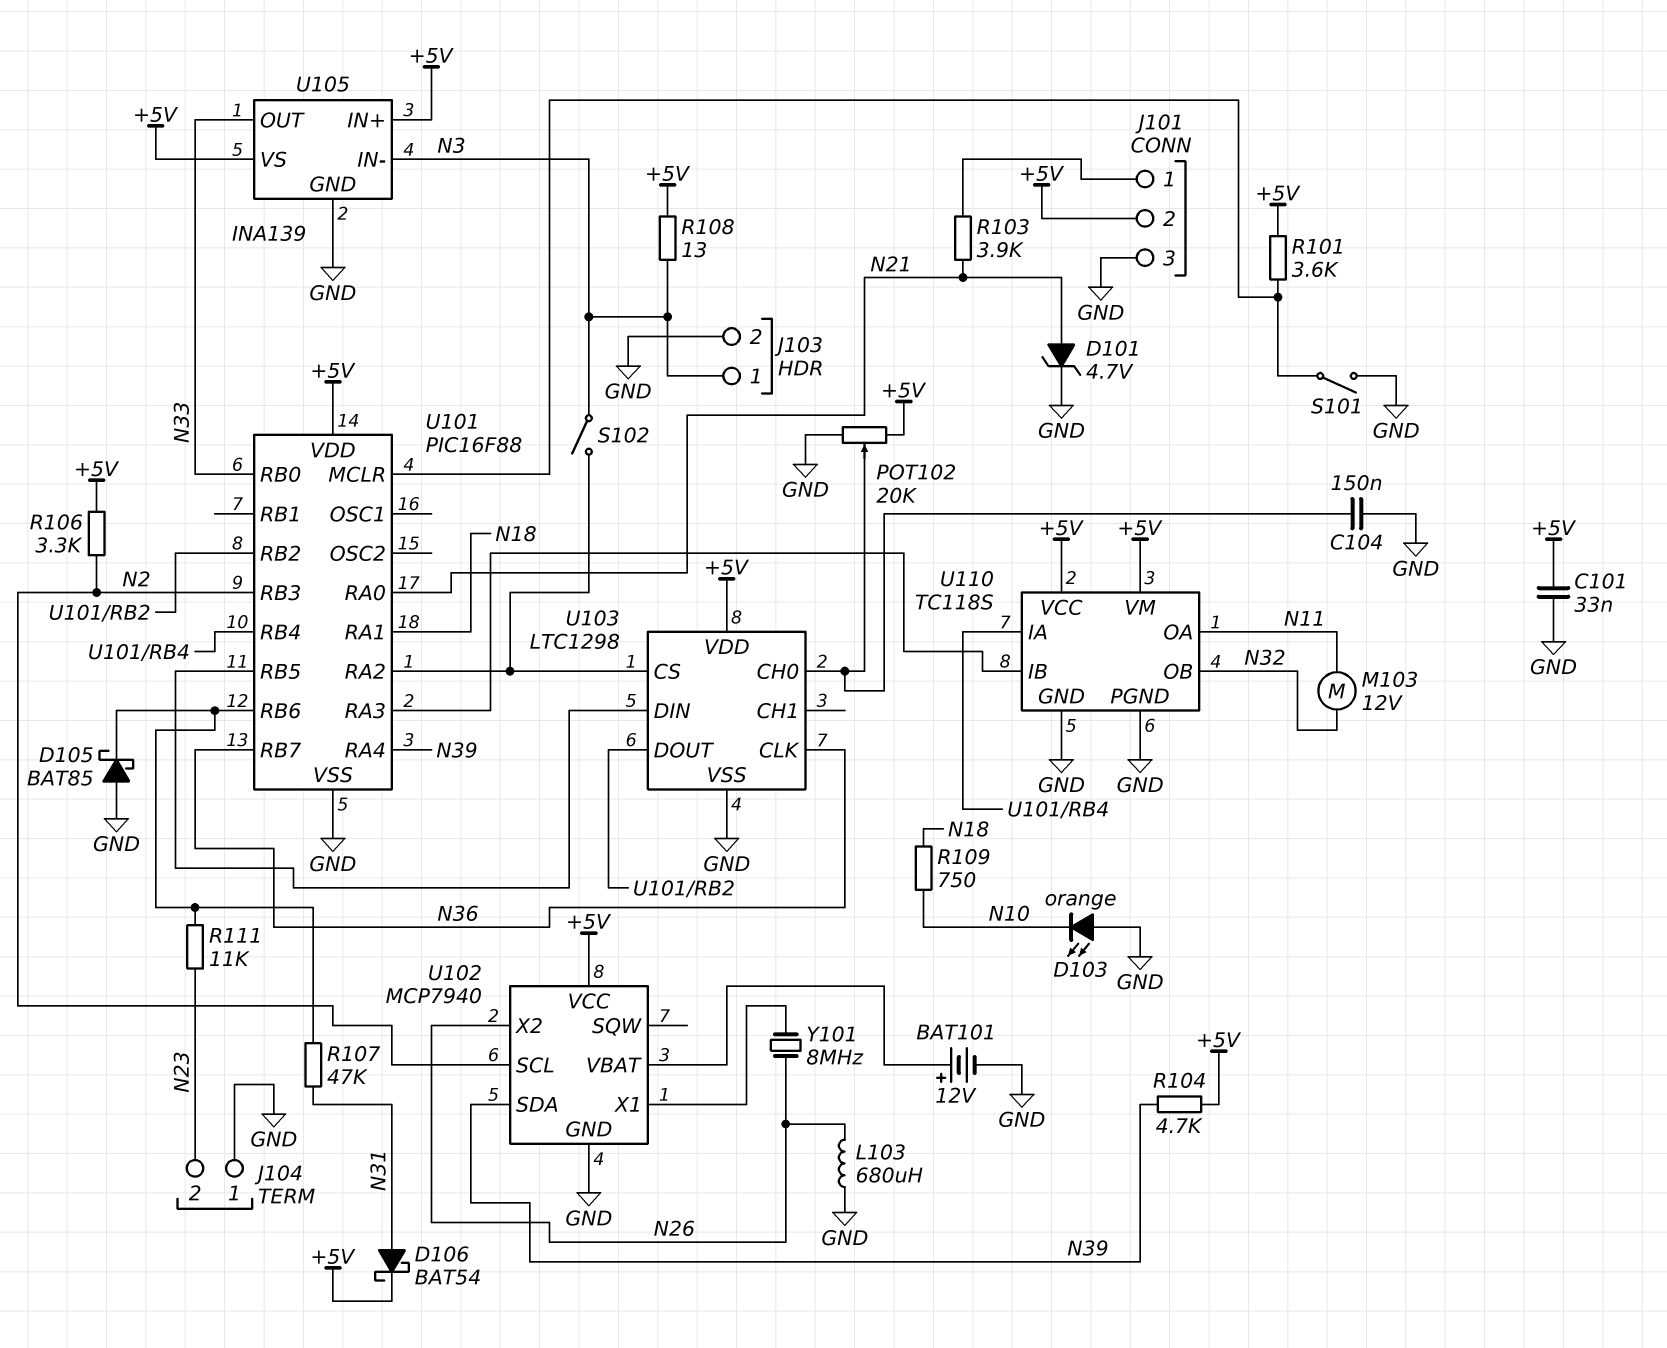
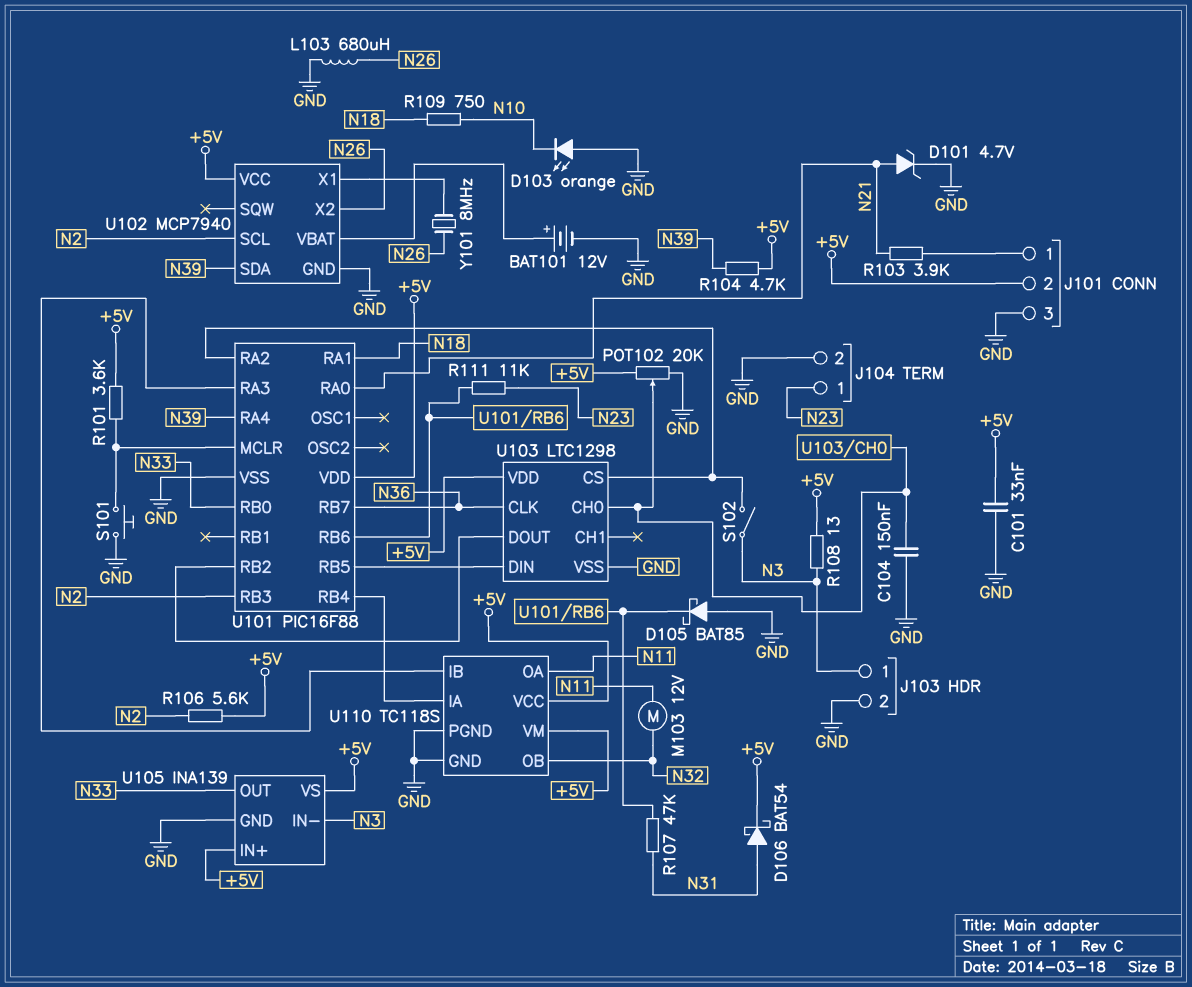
J104 pin 1: GND -> N23
J104 pin 2: N23 -> GND
R106: 3.3k (+5V, N2) -> 5.6k (+5V, N2)
S101: switch (GND, U101/MCLR) -> button (GND, U101/MCLR)

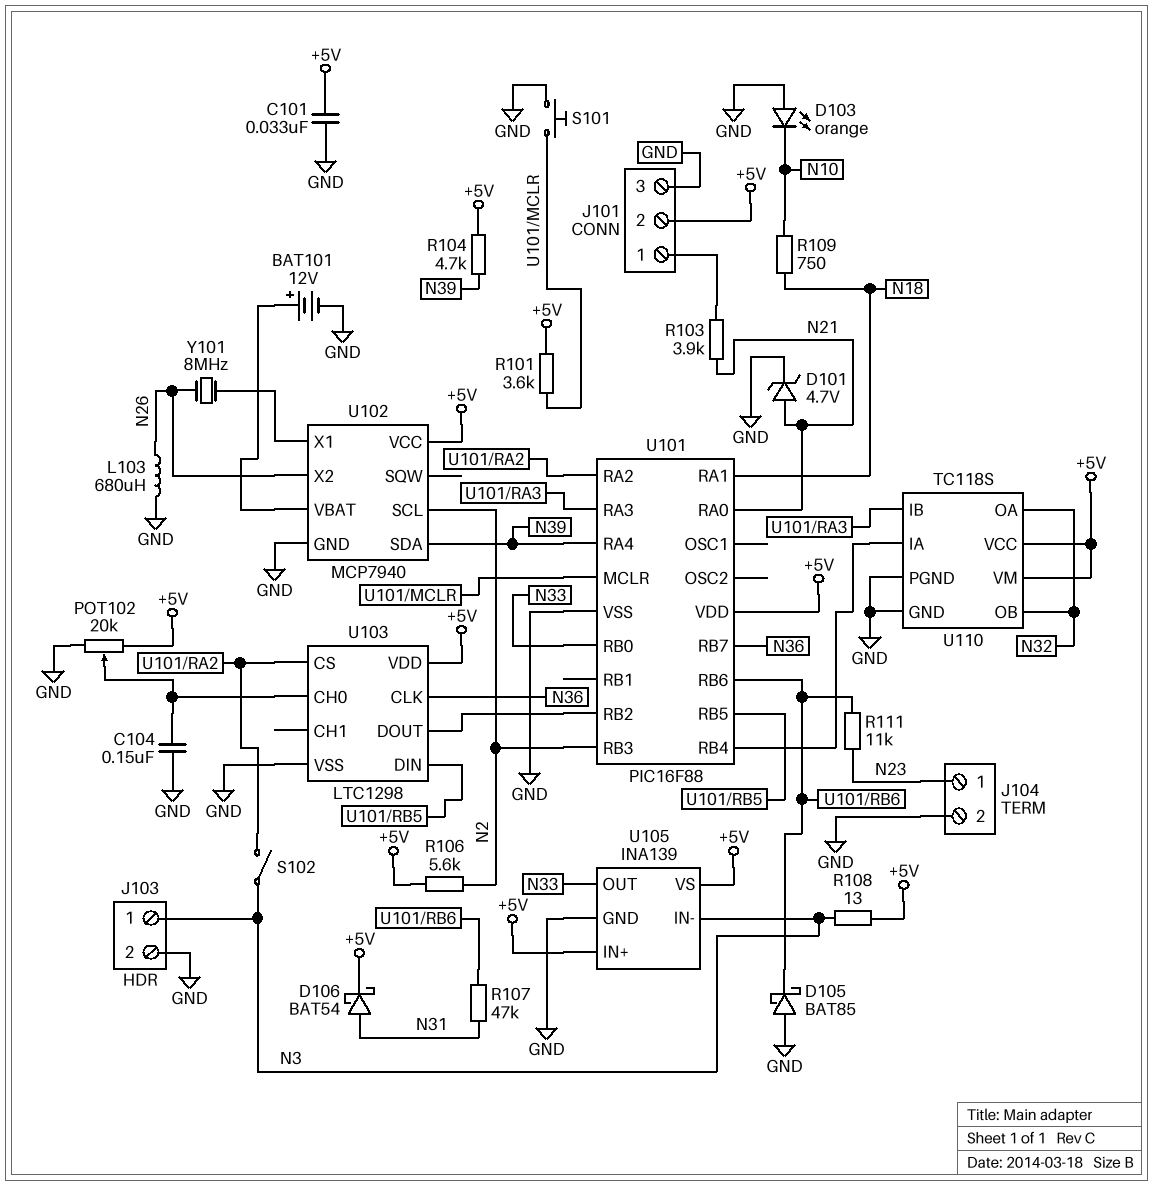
M103: motor 12V (N11, N32) -> none
U110 pin OA: N11 -> N32

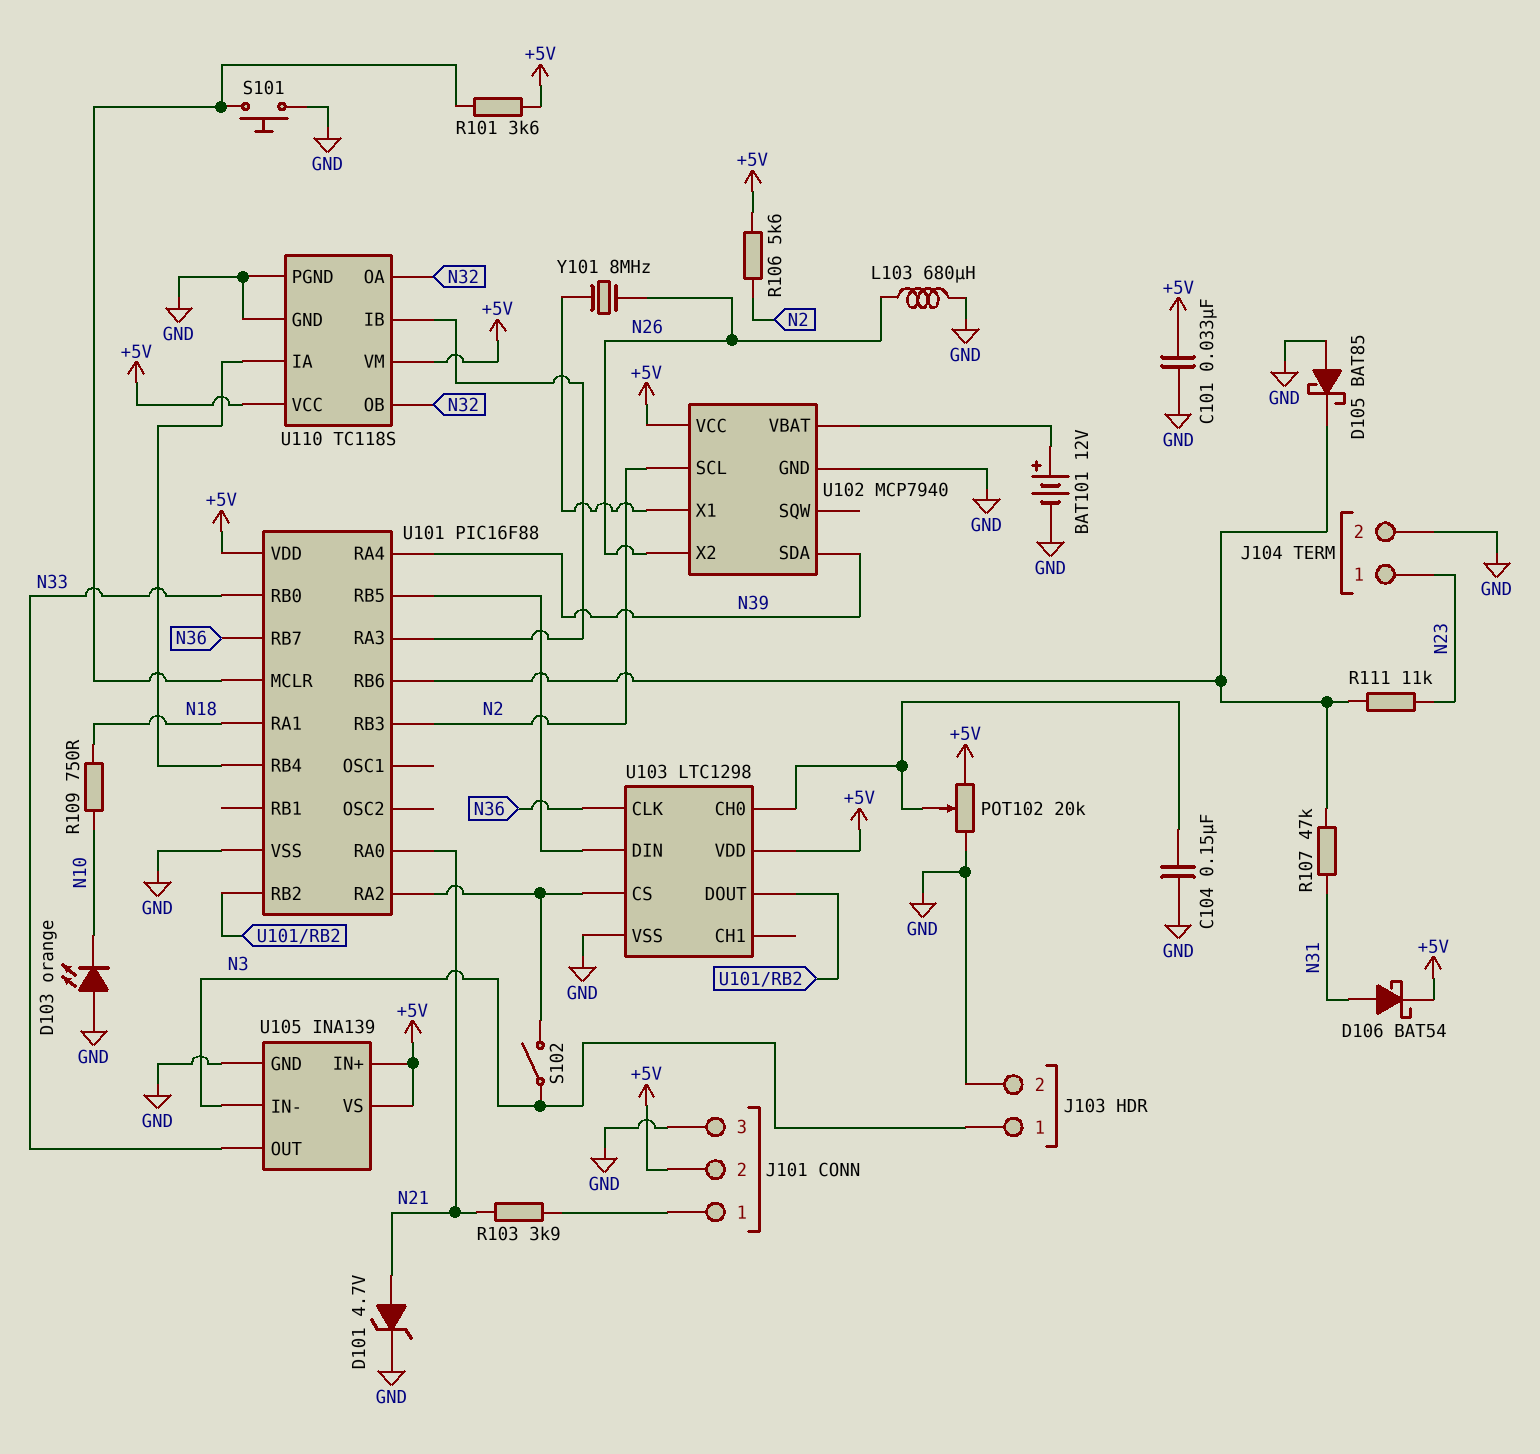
R104: 4.7k (+5V, N39) -> none
R108: 13 (+5V, N3) -> none

